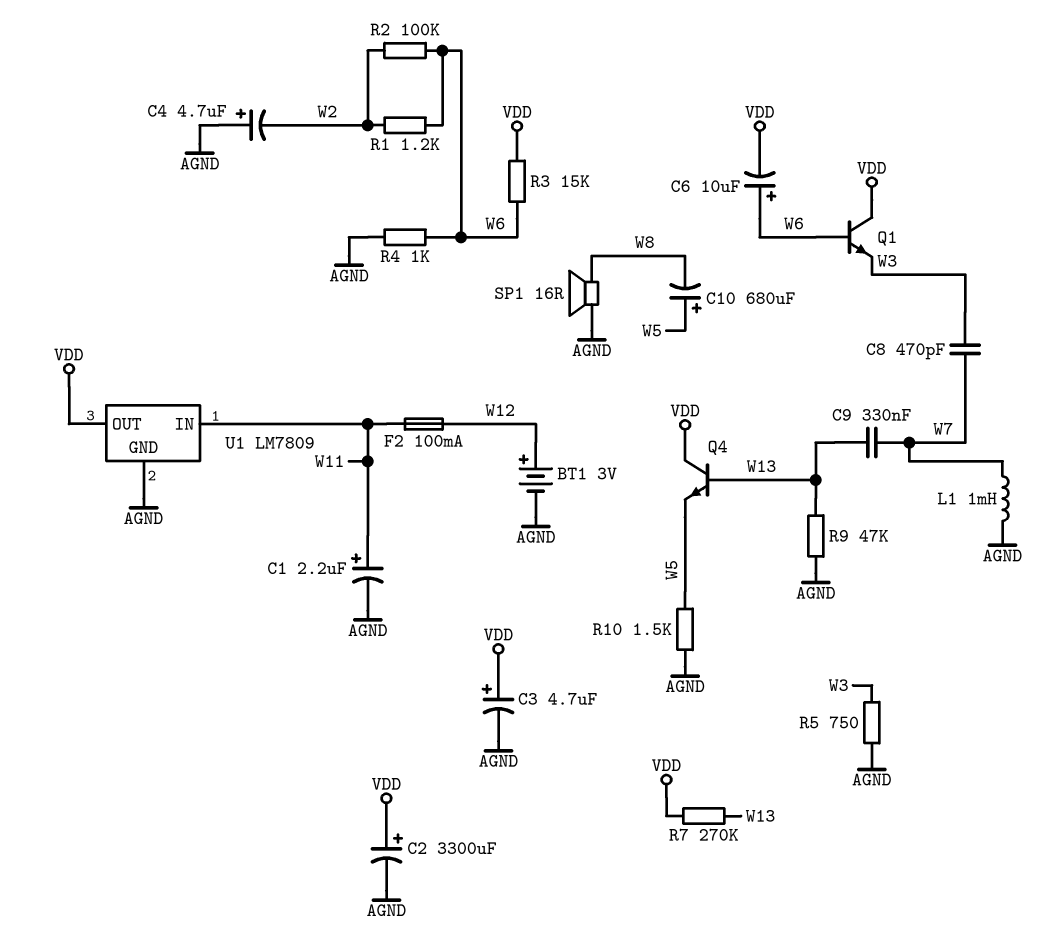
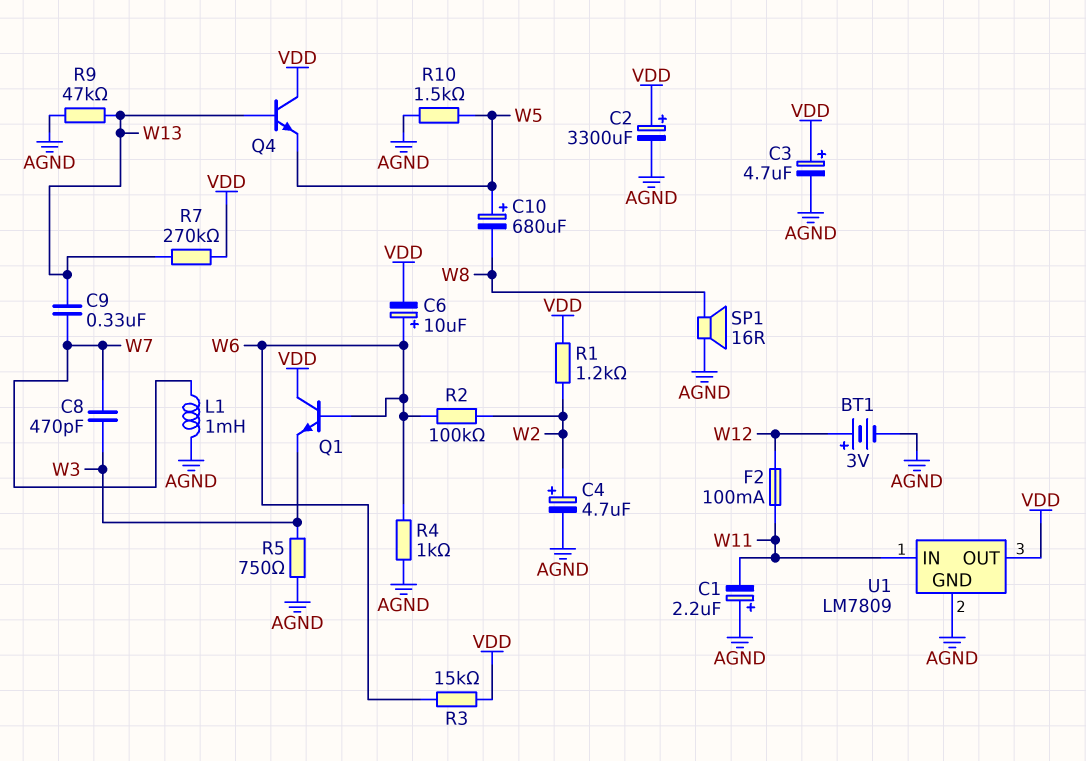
C1: 2.2uF (plus W11, minus AGND) -> 2.2uF (plus AGND, minus W11)
C4: 4.7uF (plus AGND, minus W2) -> 4.7uF (plus W2, minus AGND)
R1: 1.2k (W2, W6) -> 1.2k (VDD, W2)

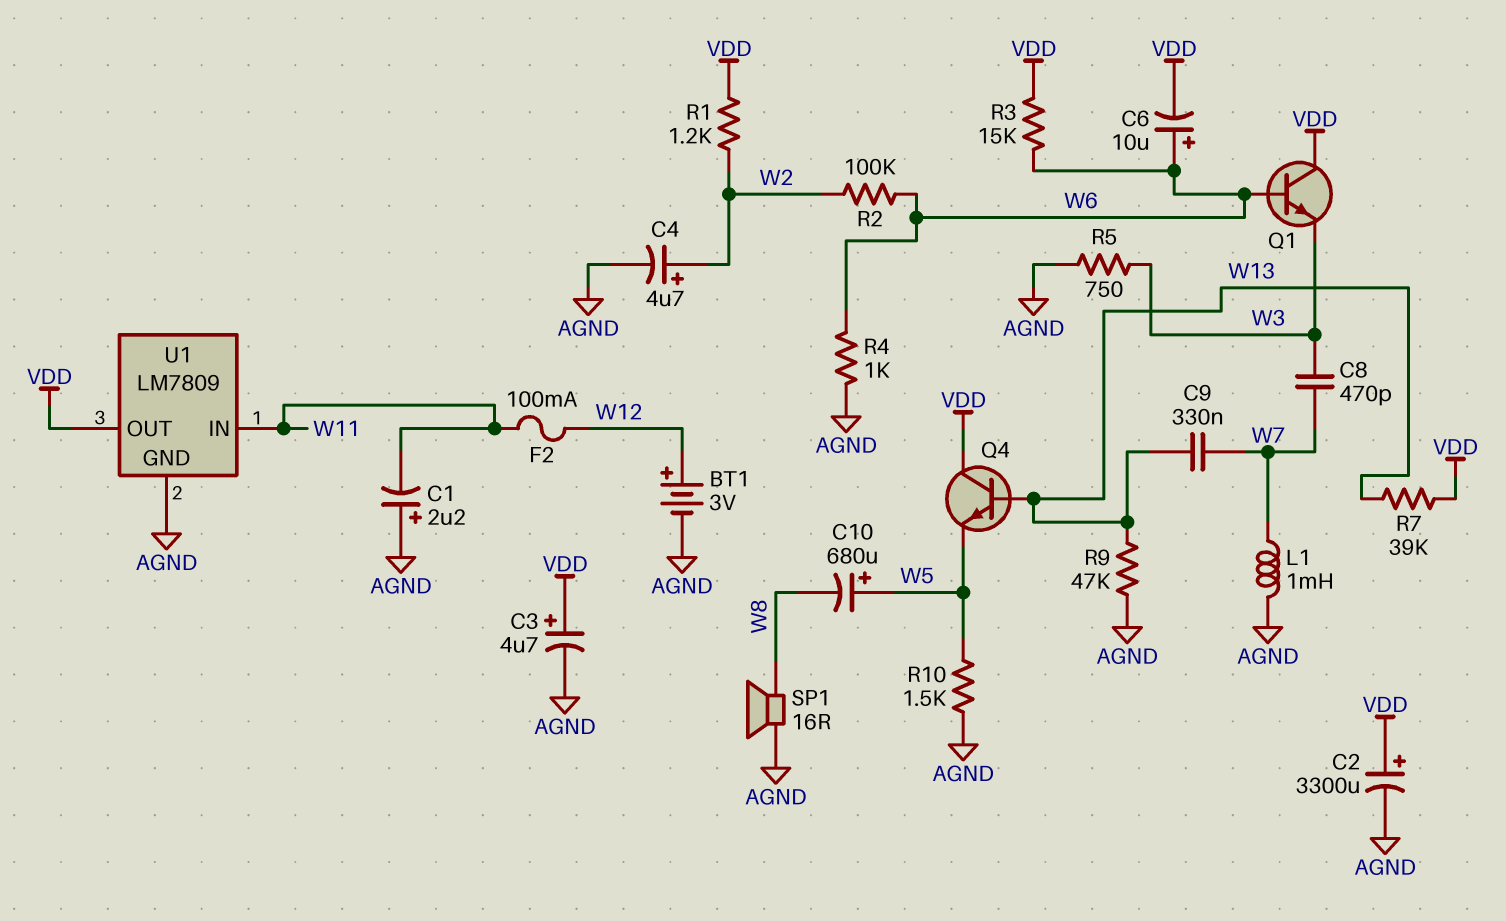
R7: 270k (VDD, W13) -> 39k (VDD, W13)

